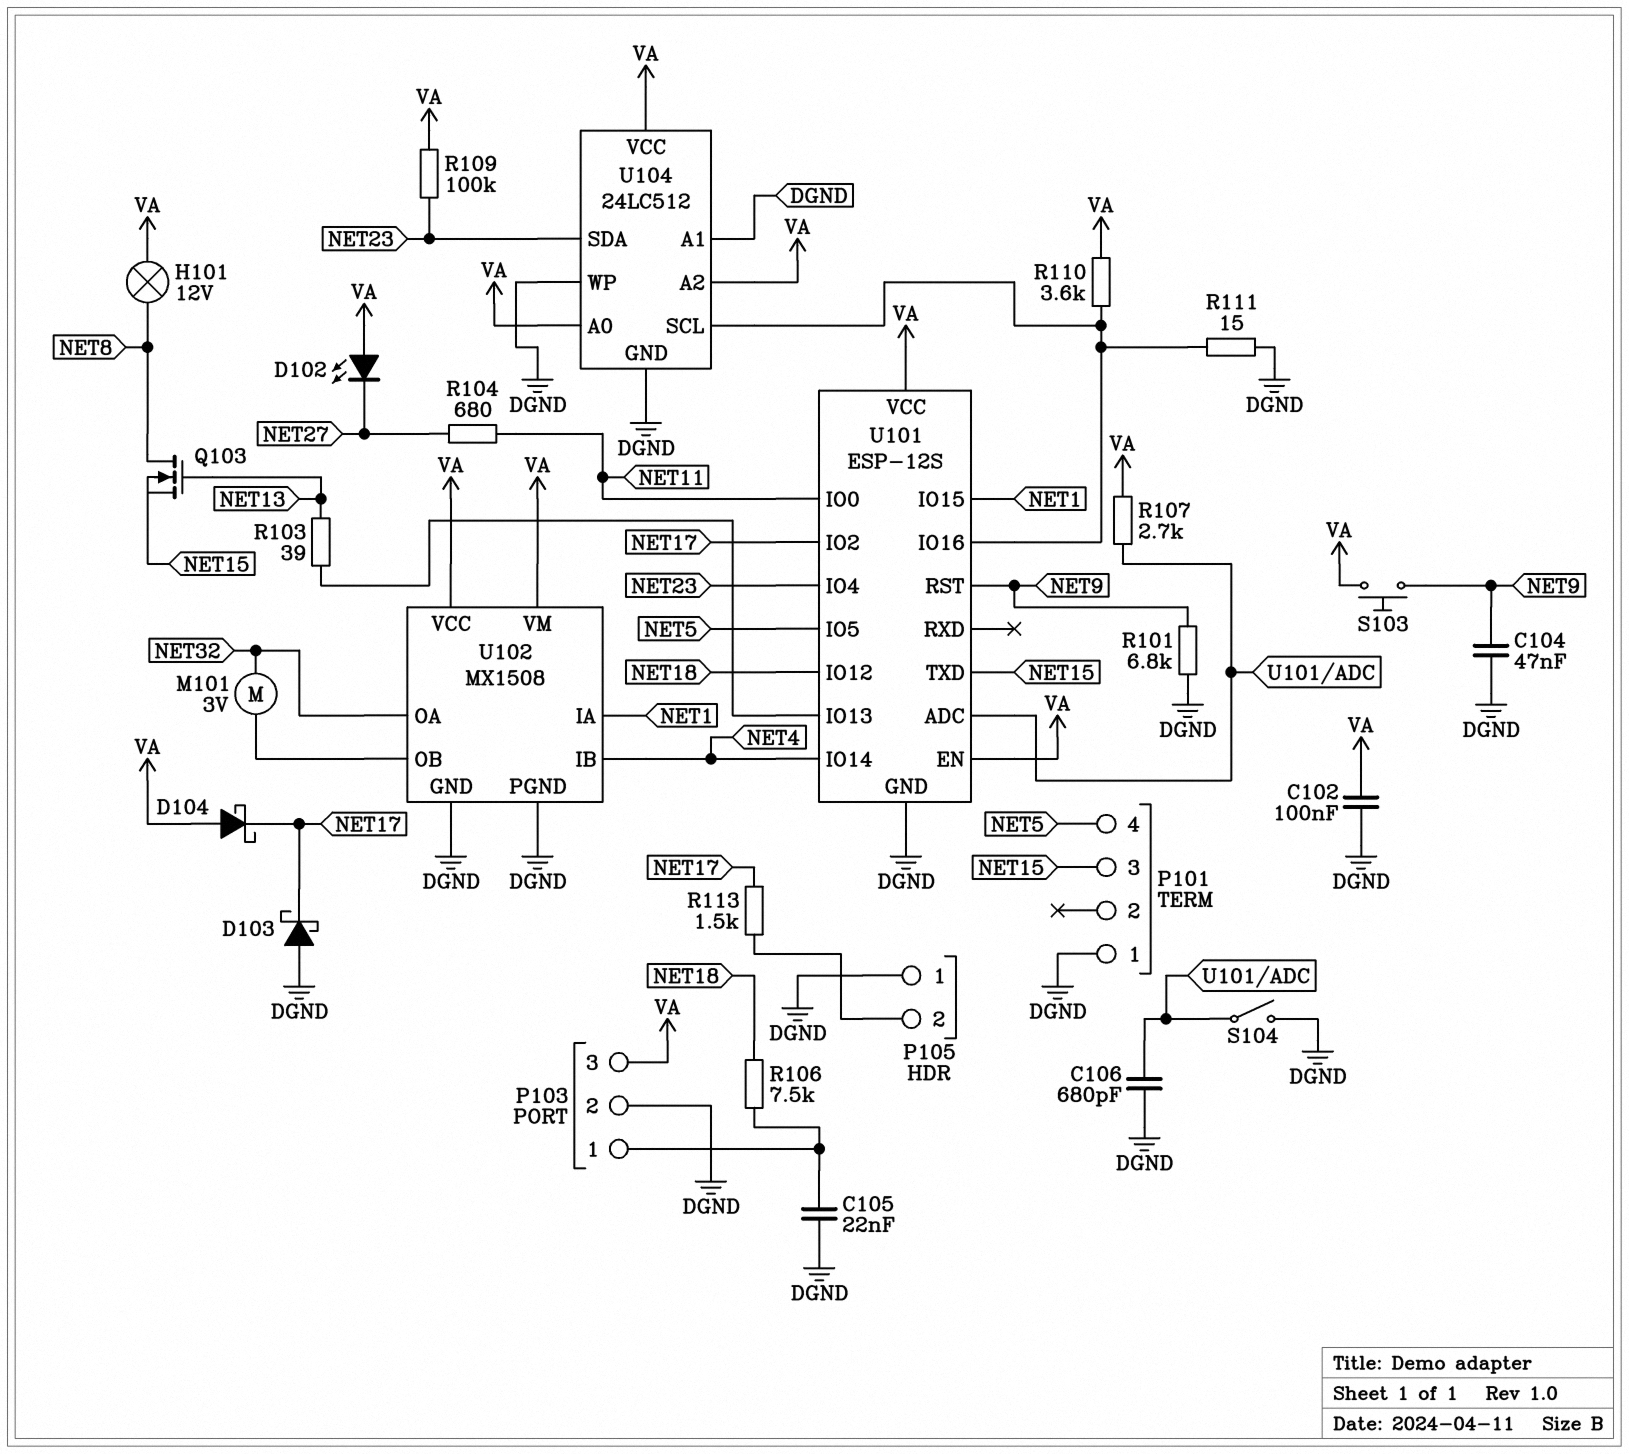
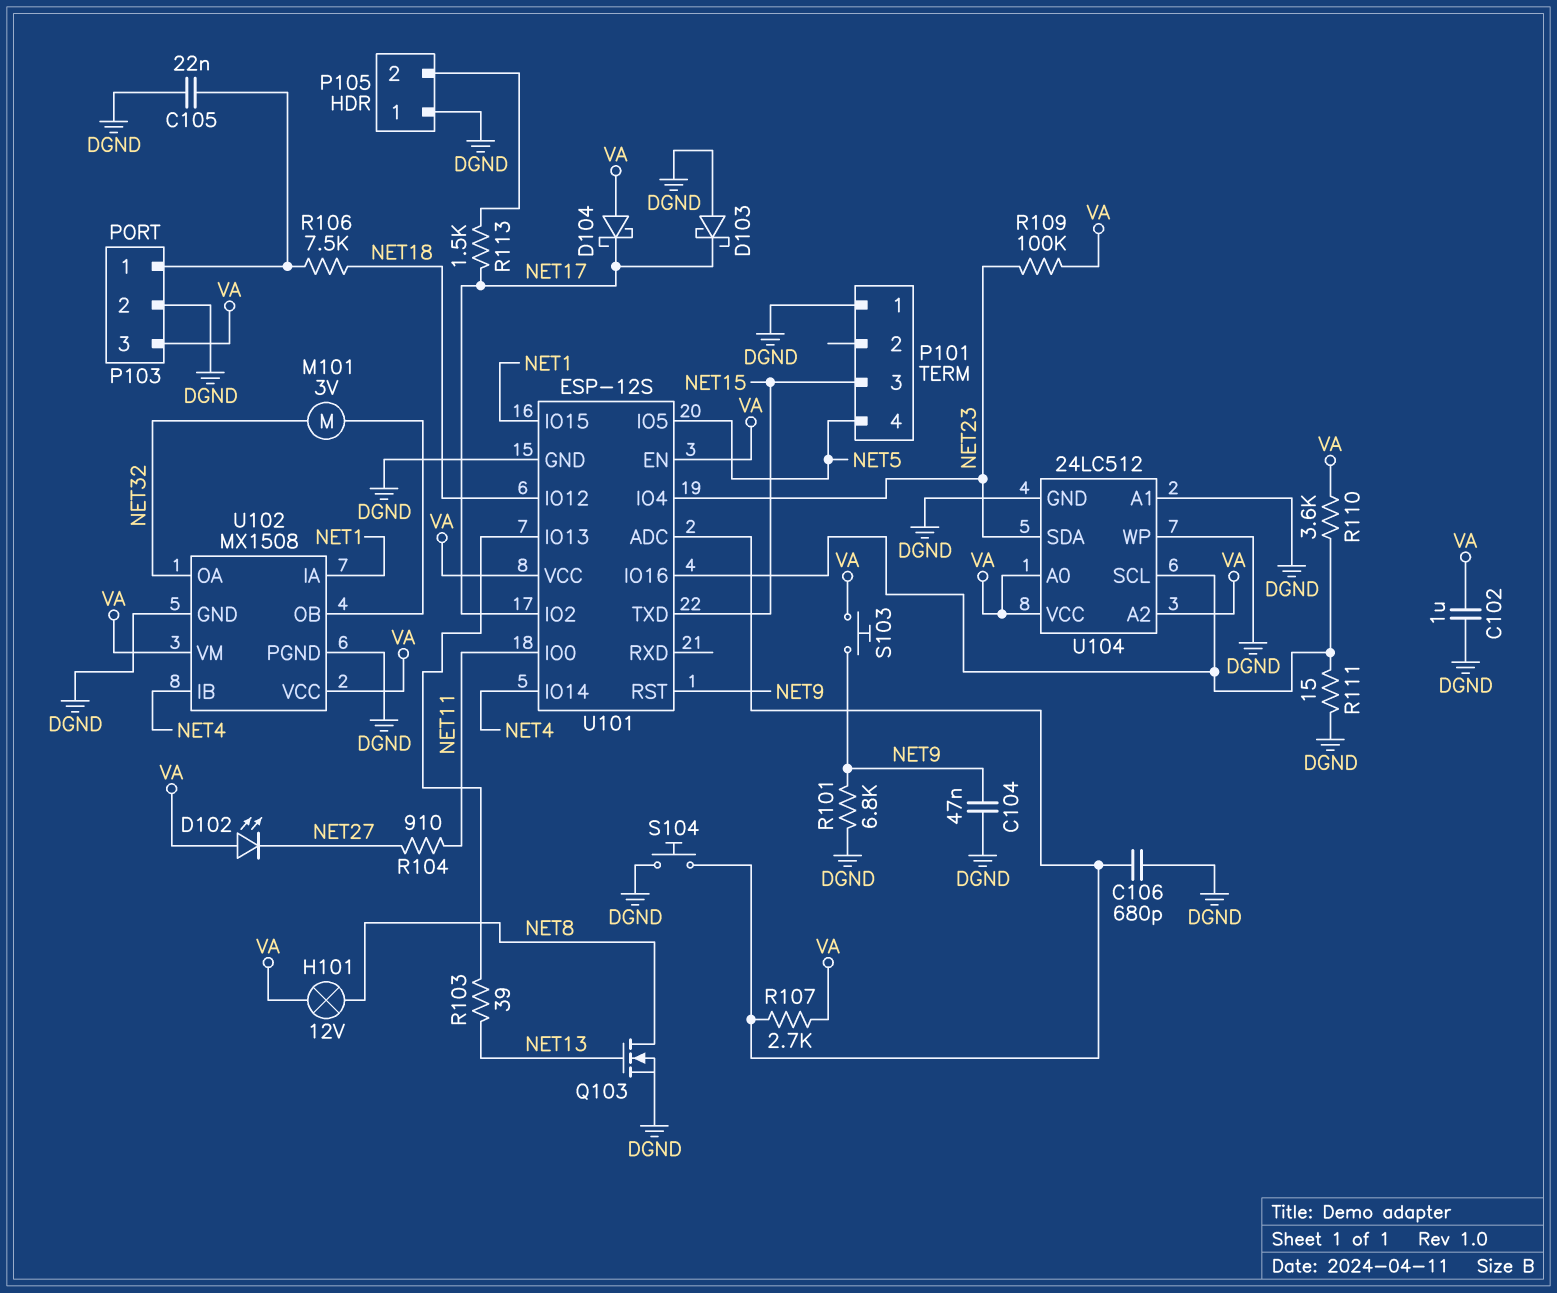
C102: 100nF (DGND, VA) -> 1uF (DGND, VA)
Q103: NMOS (G NET13, D NET8, S NET15) -> NMOS (G NET13, D NET8, S DGND)
R104: 680 (NET11, NET27) -> 910 (NET11, NET27)
S104: switch (DGND, U101/ADC) -> button (DGND, U101/ADC)

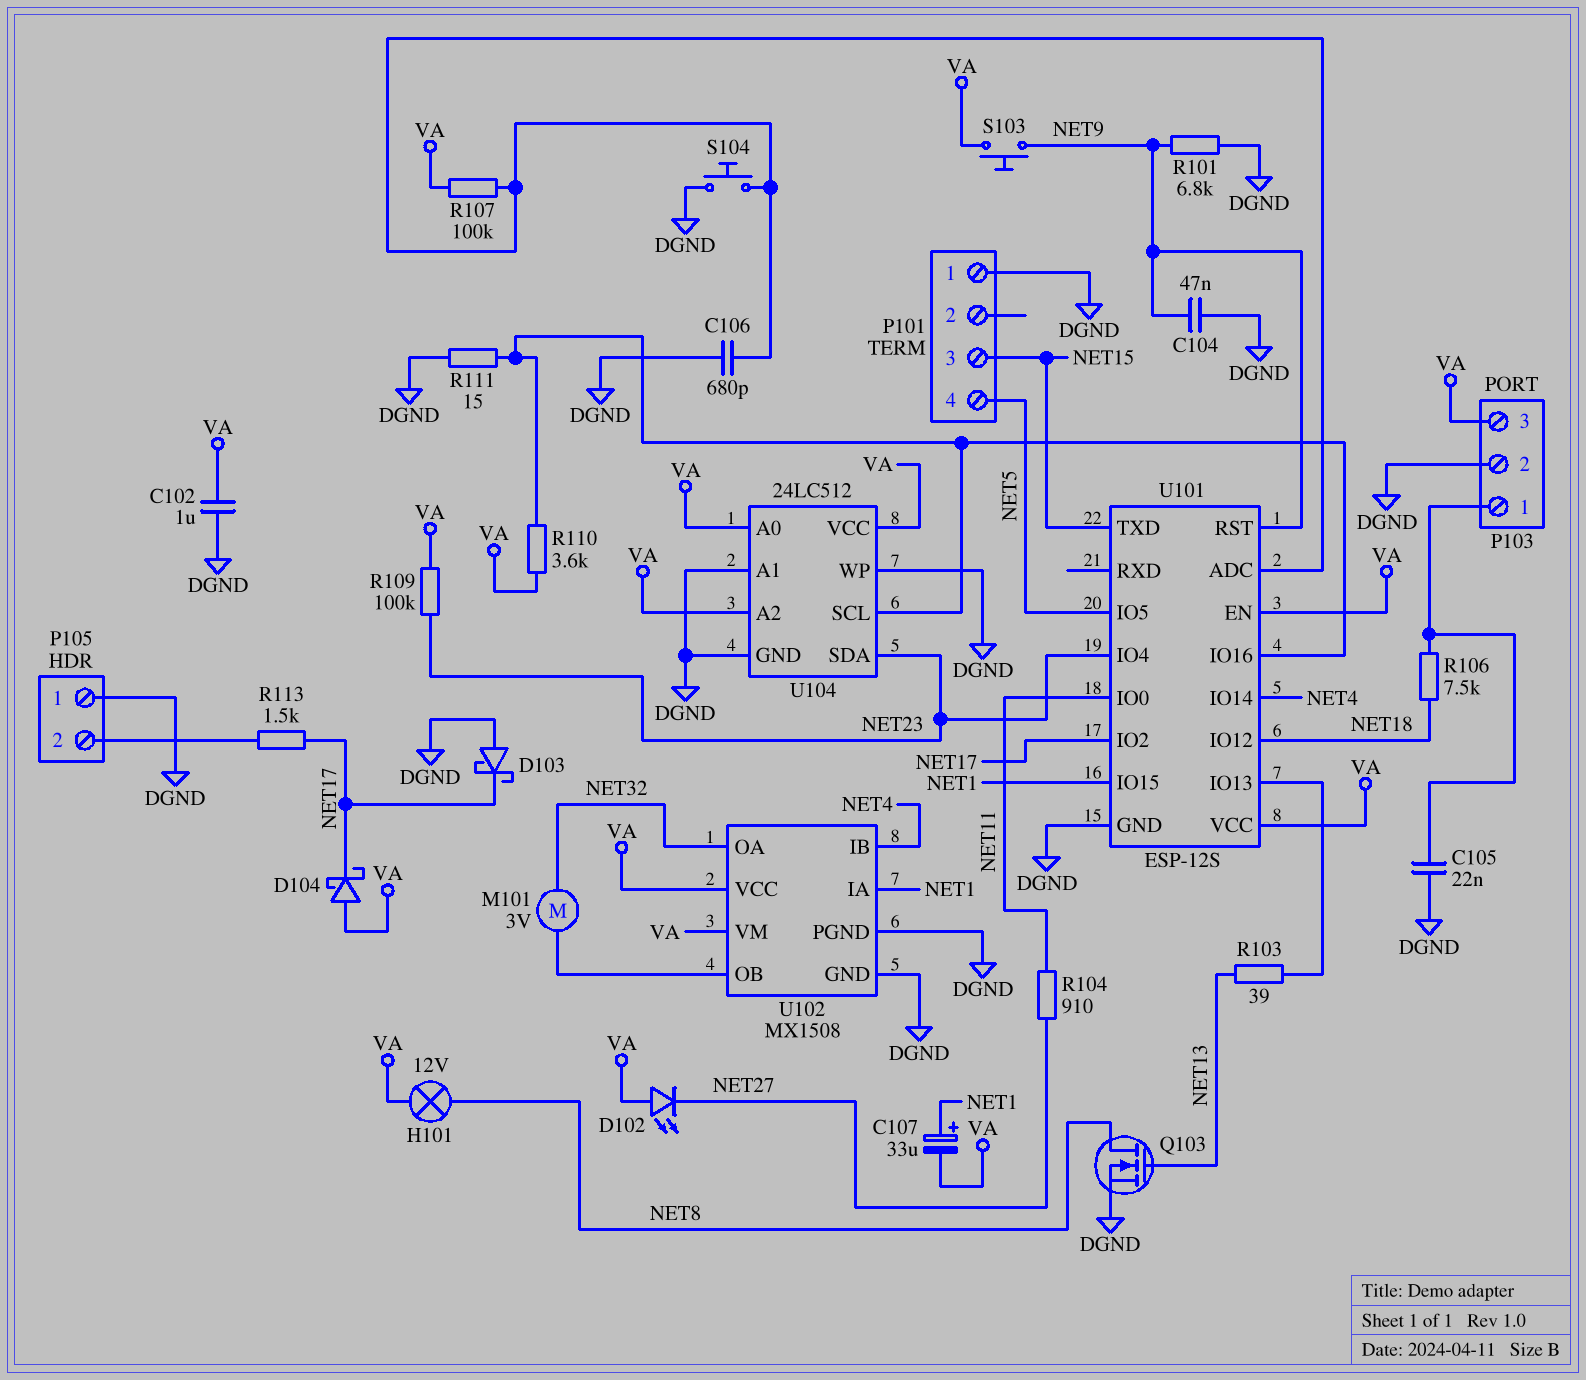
C107: none -> 33uF (plus NET1, minus VA)
R107: 2.7k (U101/ADC, VA) -> 100k (U101/ADC, VA)

